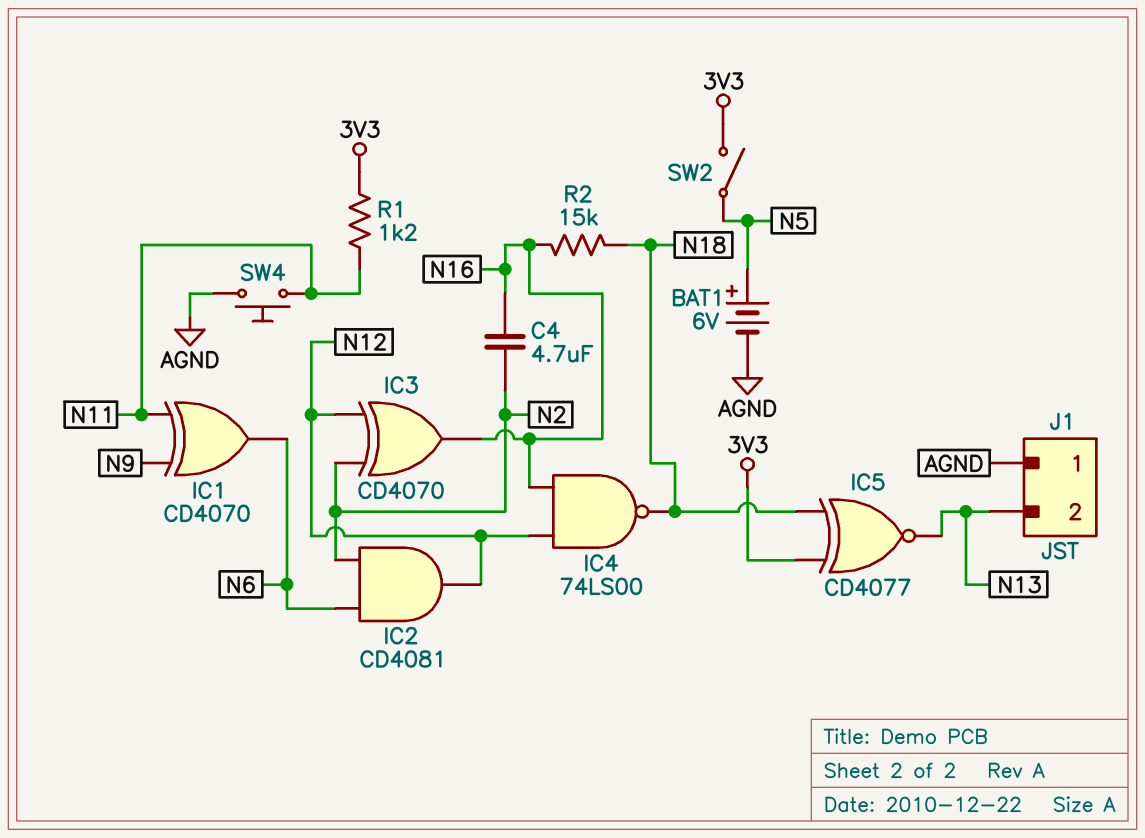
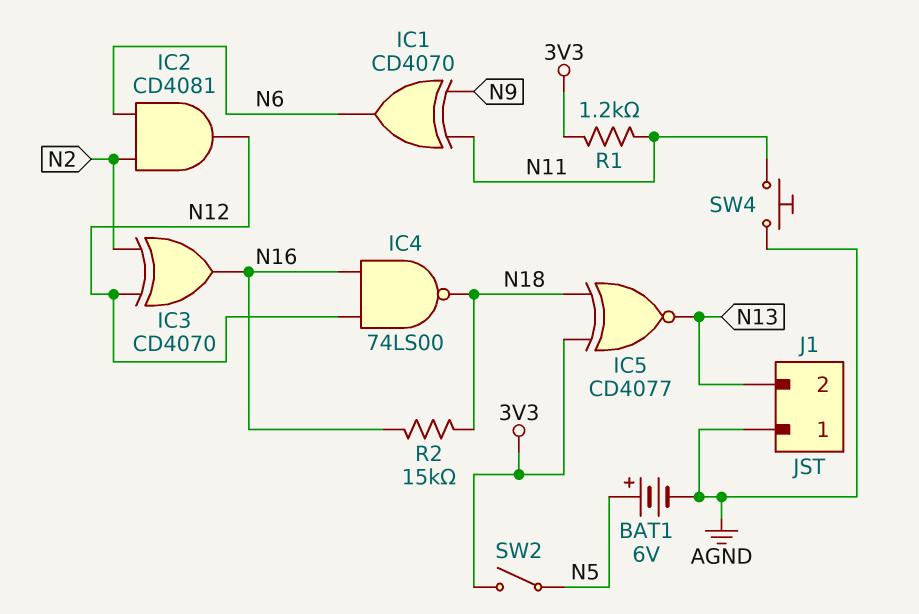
C4: 4.7uF (N2, N16) -> none

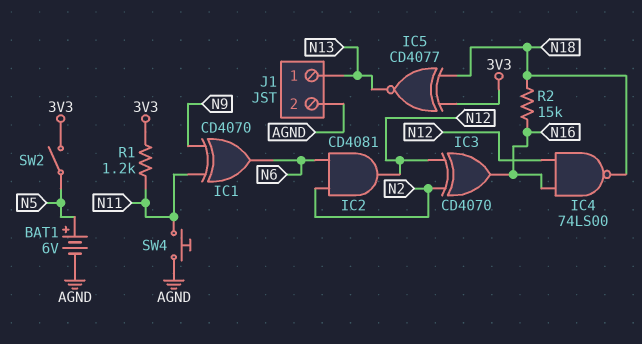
J1 pin 1: AGND -> N13
J1 pin 2: N13 -> AGND

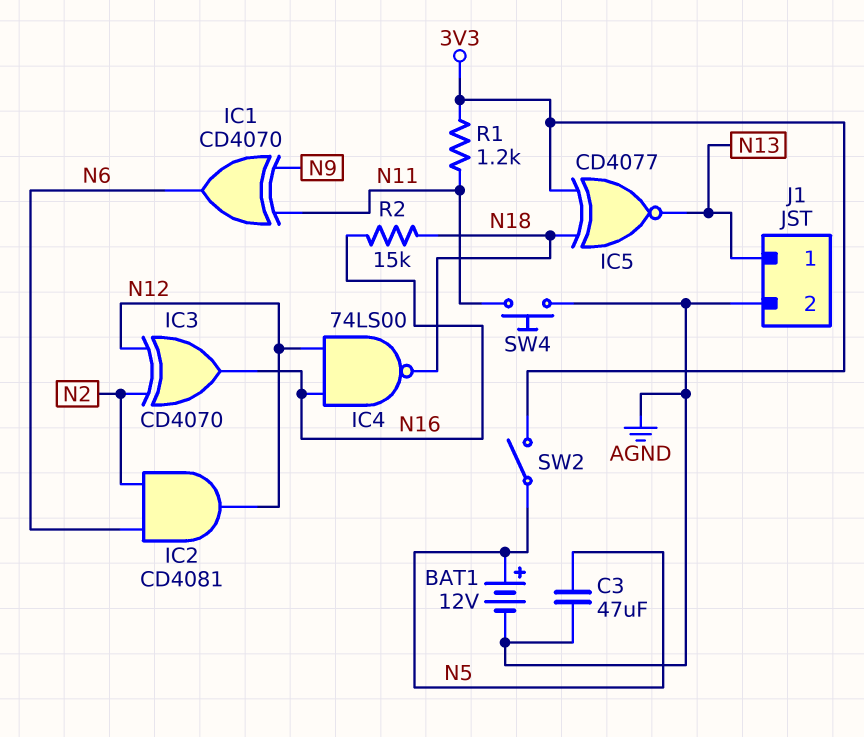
BAT1: 6V (plus N5, minus AGND) -> 12V (plus N5, minus AGND)
C3: none -> 47uF (AGND, N5)

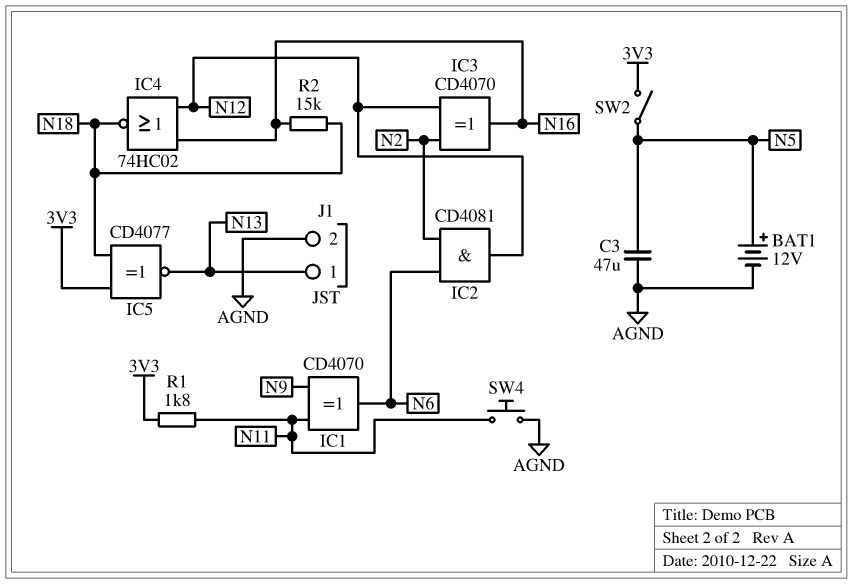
IC4: NAND 74LS00 (in N12, in N16, out N18) -> NOR 74HC02 (in N12, in N16, out N18)
R1: 1.2k (3V3, N11) -> 1.8k (3V3, N11)

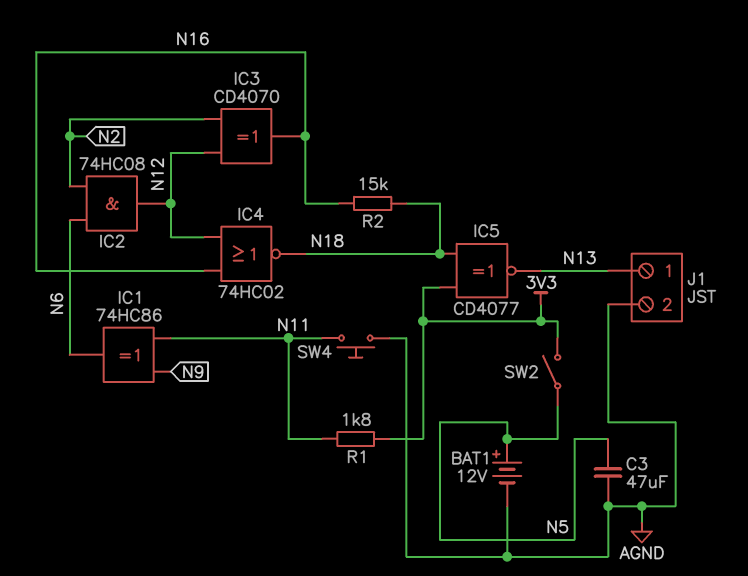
IC1: XOR CD4070 (in N9, in N11, out N6) -> XOR 74HC86 (in N9, in N11, out N6)
IC2: AND CD4081 (in N2, in N6, out N12) -> AND 74HC08 (in N2, in N6, out N12)

